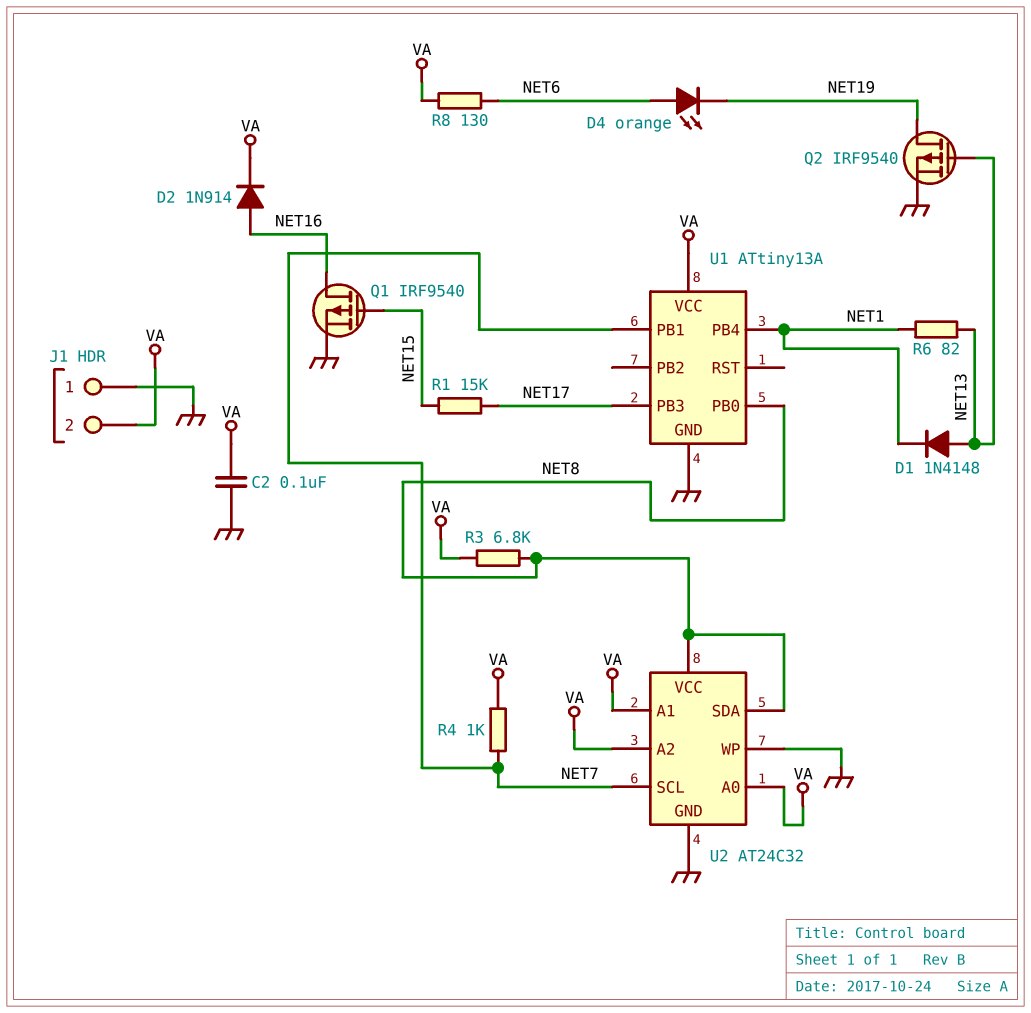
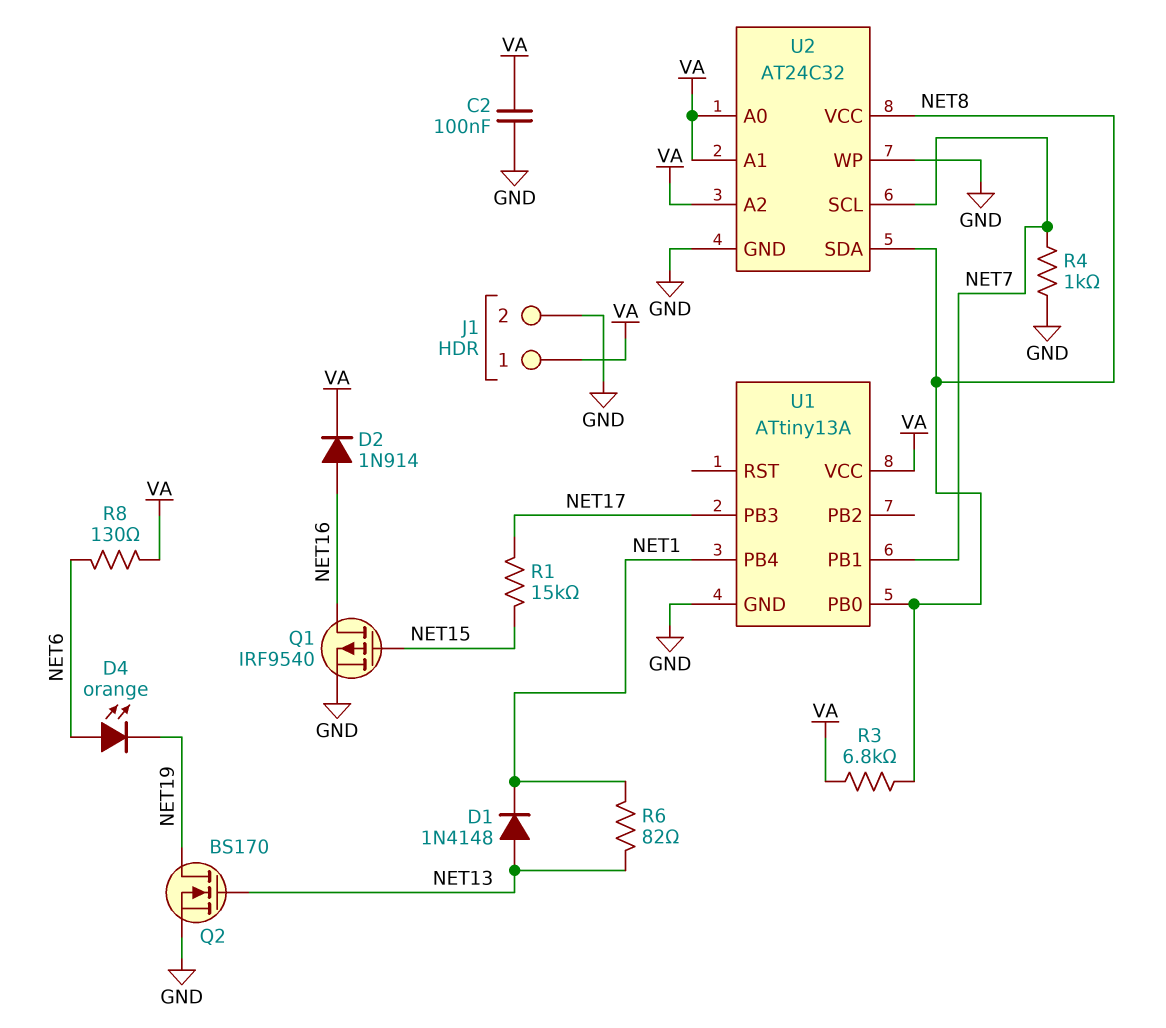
J1 pin 1: GND -> VA
J1 pin 2: VA -> GND
Q2: PMOS IRF9540 (G NET13, D NET19, S GND) -> NMOS BS170 (G NET13, D NET19, S GND)
R4: 1k (NET7, VA) -> 1k (GND, NET7)

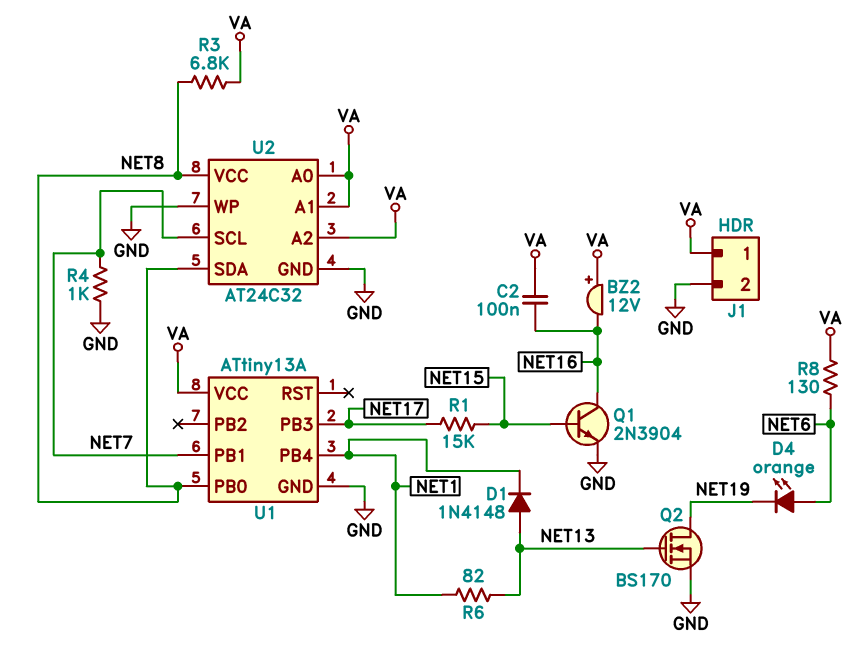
BZ2: none -> buzzer 12V (plus VA, minus NET16)
C2: 100nF (GND, VA) -> 100nF (NET16, VA)
D2: diode 1N914 (A NET16, K VA) -> none
Q1: PMOS IRF9540 (G NET15, D NET16, S GND) -> NPN 2N3904 (B NET15, C NET16, E GND)

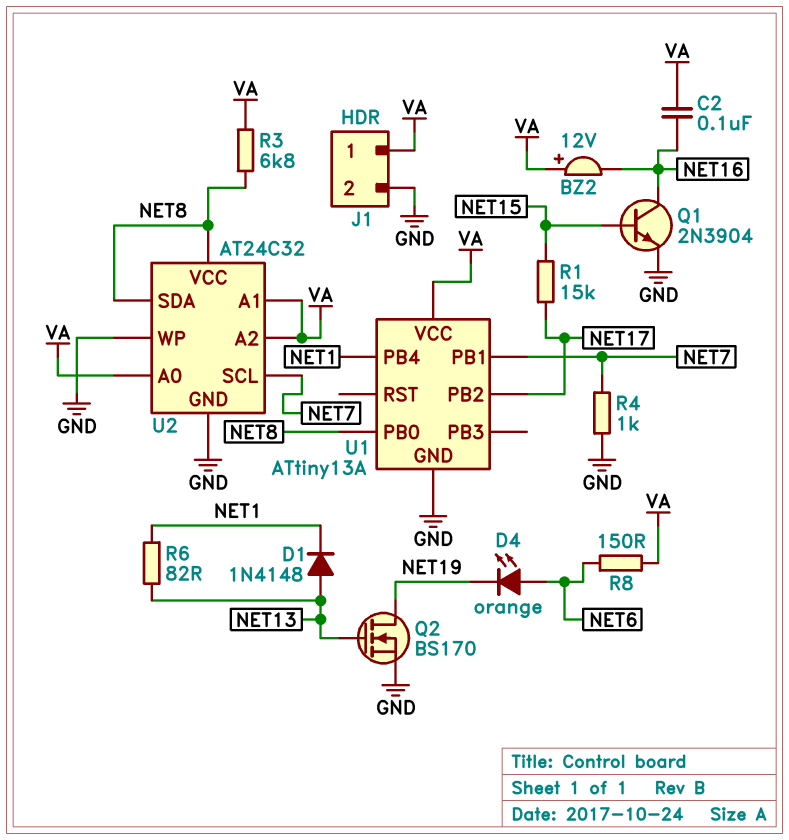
R8: 130 (NET6, VA) -> 150 (NET6, VA)
U1 pin PB2: none -> NET17
U1 pin PB3: NET17 -> none

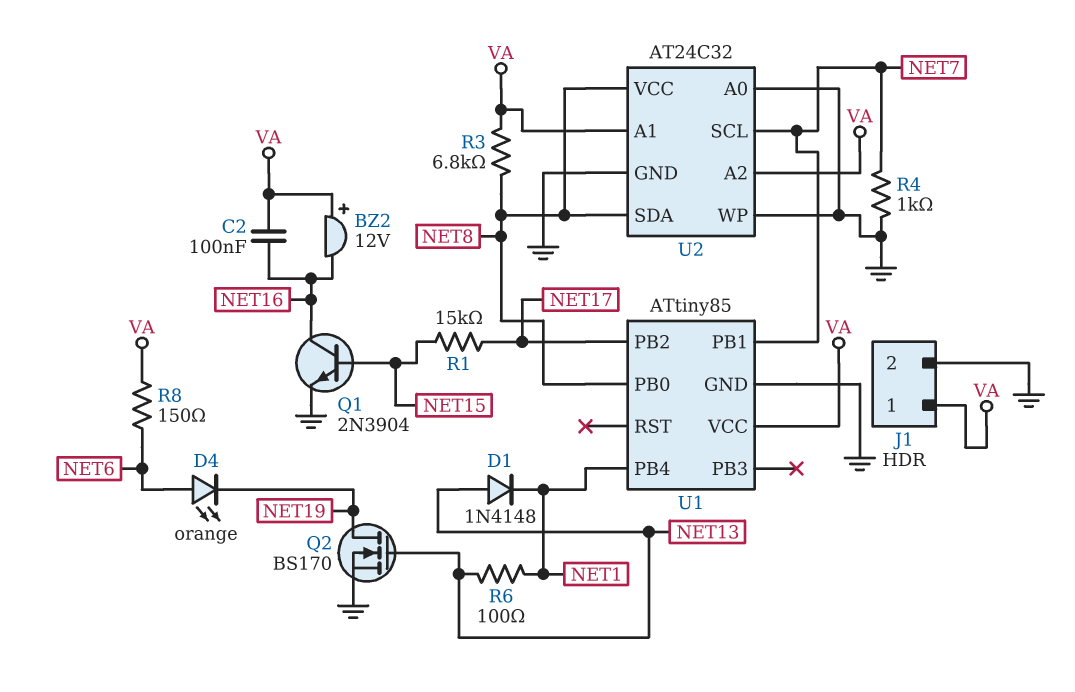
R6: 82 (NET1, NET13) -> 100 (NET1, NET13)
U1: ATtiny13A -> ATtiny85
U2 pin A0: VA -> GND

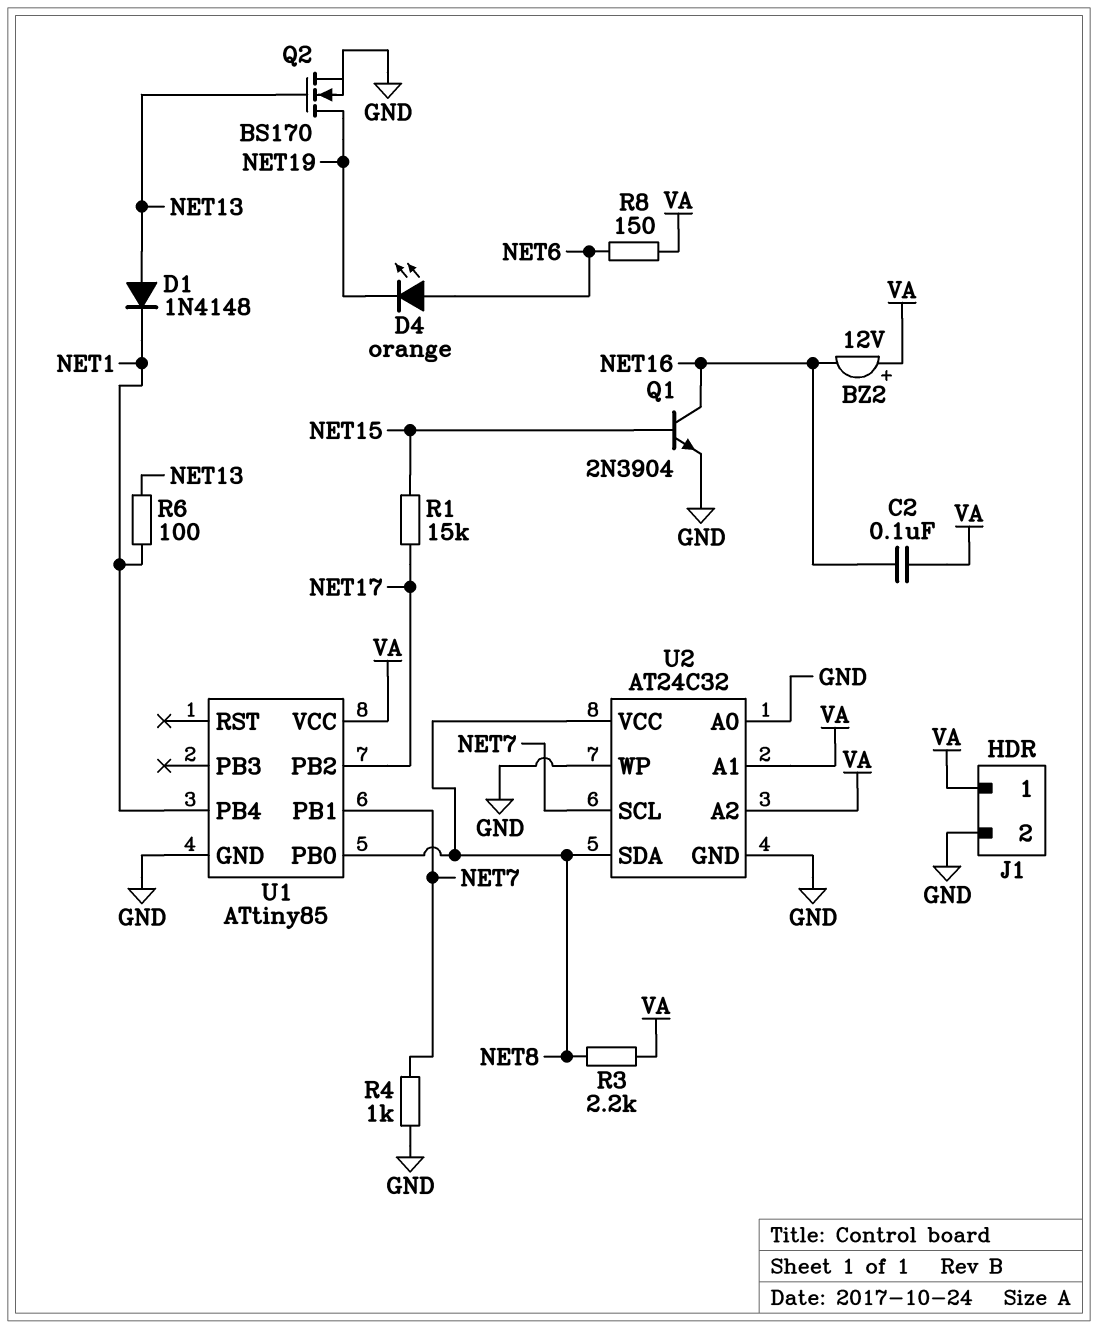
R3: 6.8k (NET8, VA) -> 2.2k (NET8, VA)

